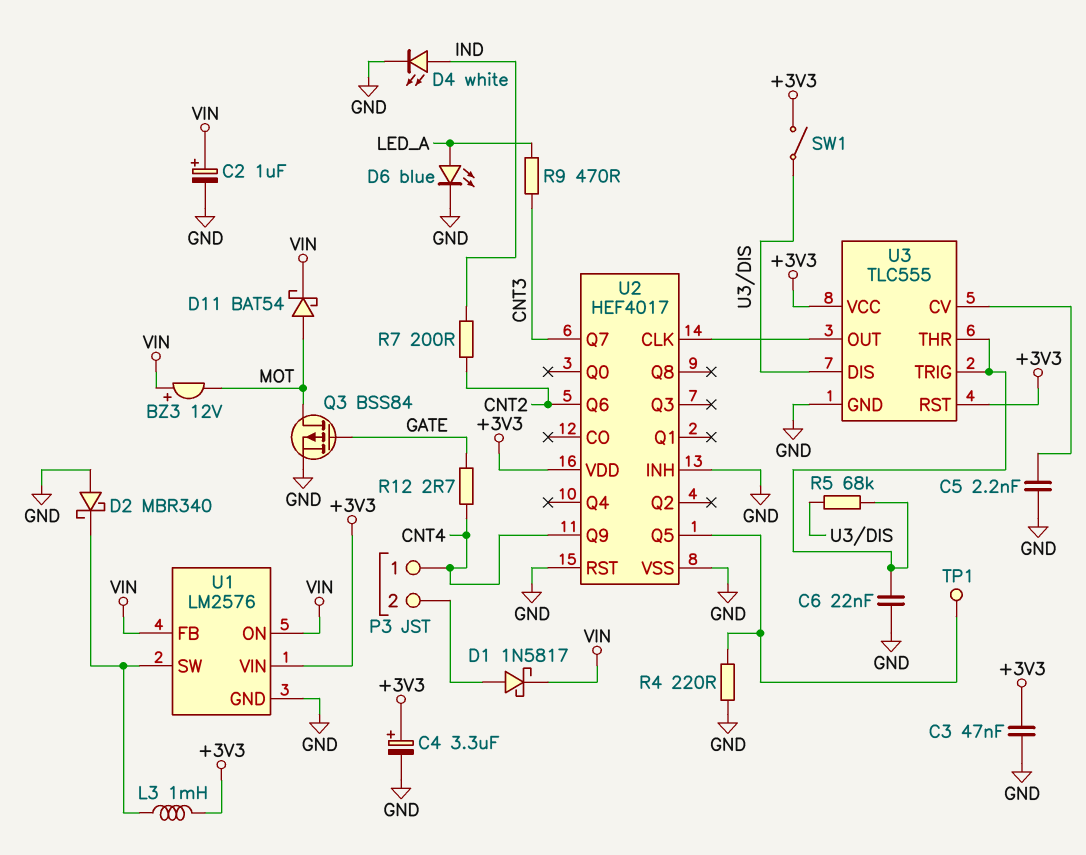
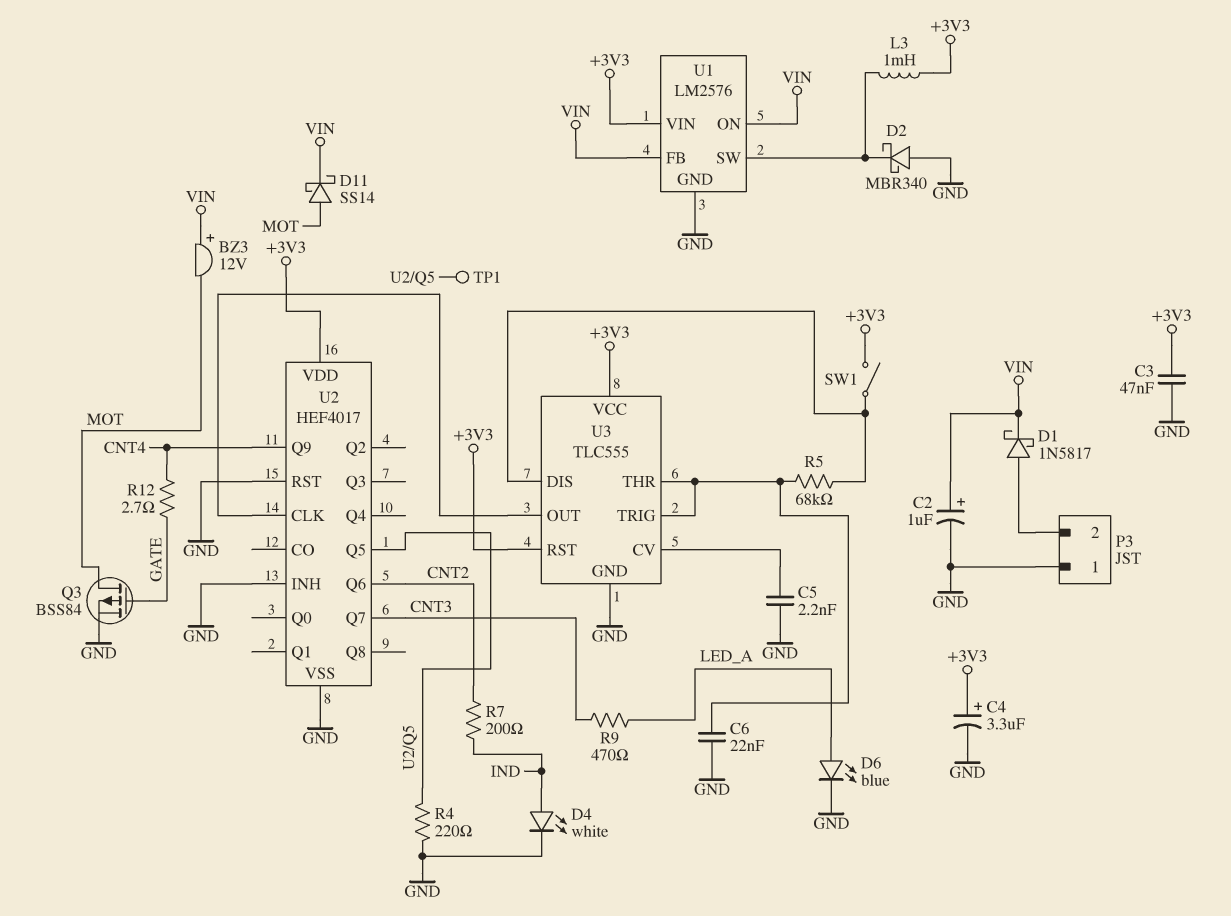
D11: schottky BAT54 (A MOT, K VIN) -> schottky SS14 (A MOT, K VIN)
P3 pin 1: CNT4 -> GND

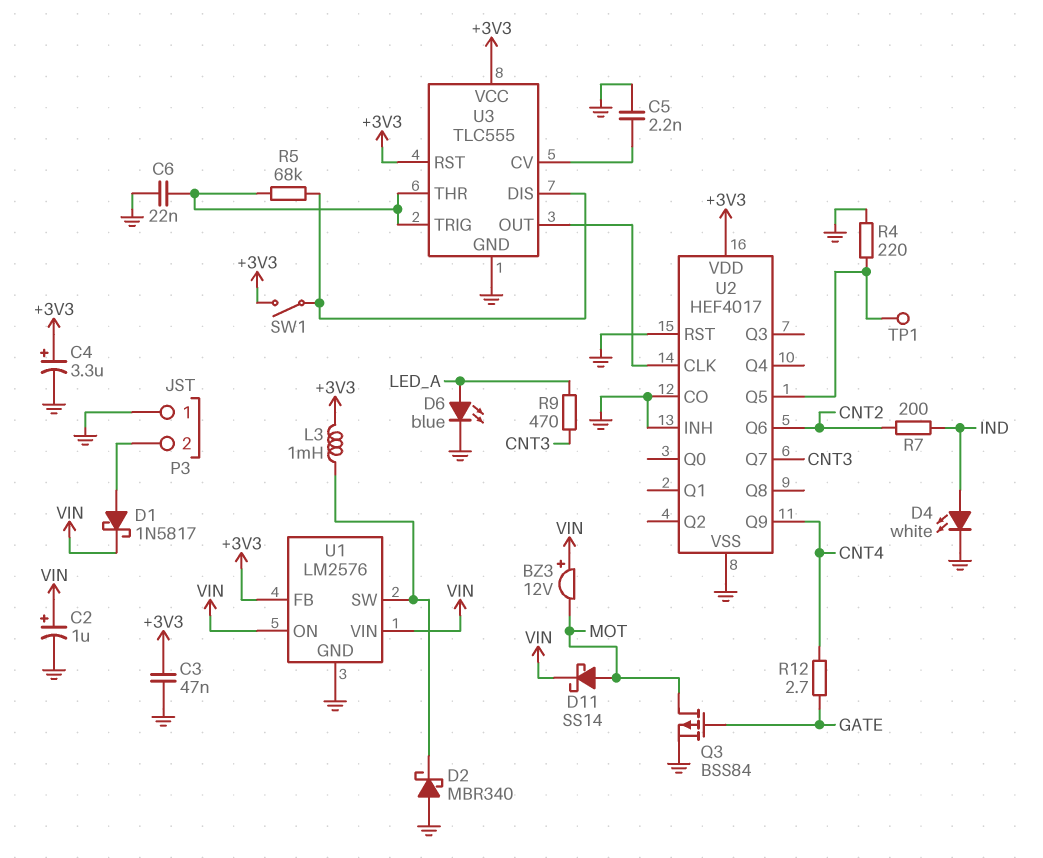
U1 pin FB: VIN -> +3V3
U1 pin VIN: +3V3 -> VIN
U2 pin CO: none -> GND

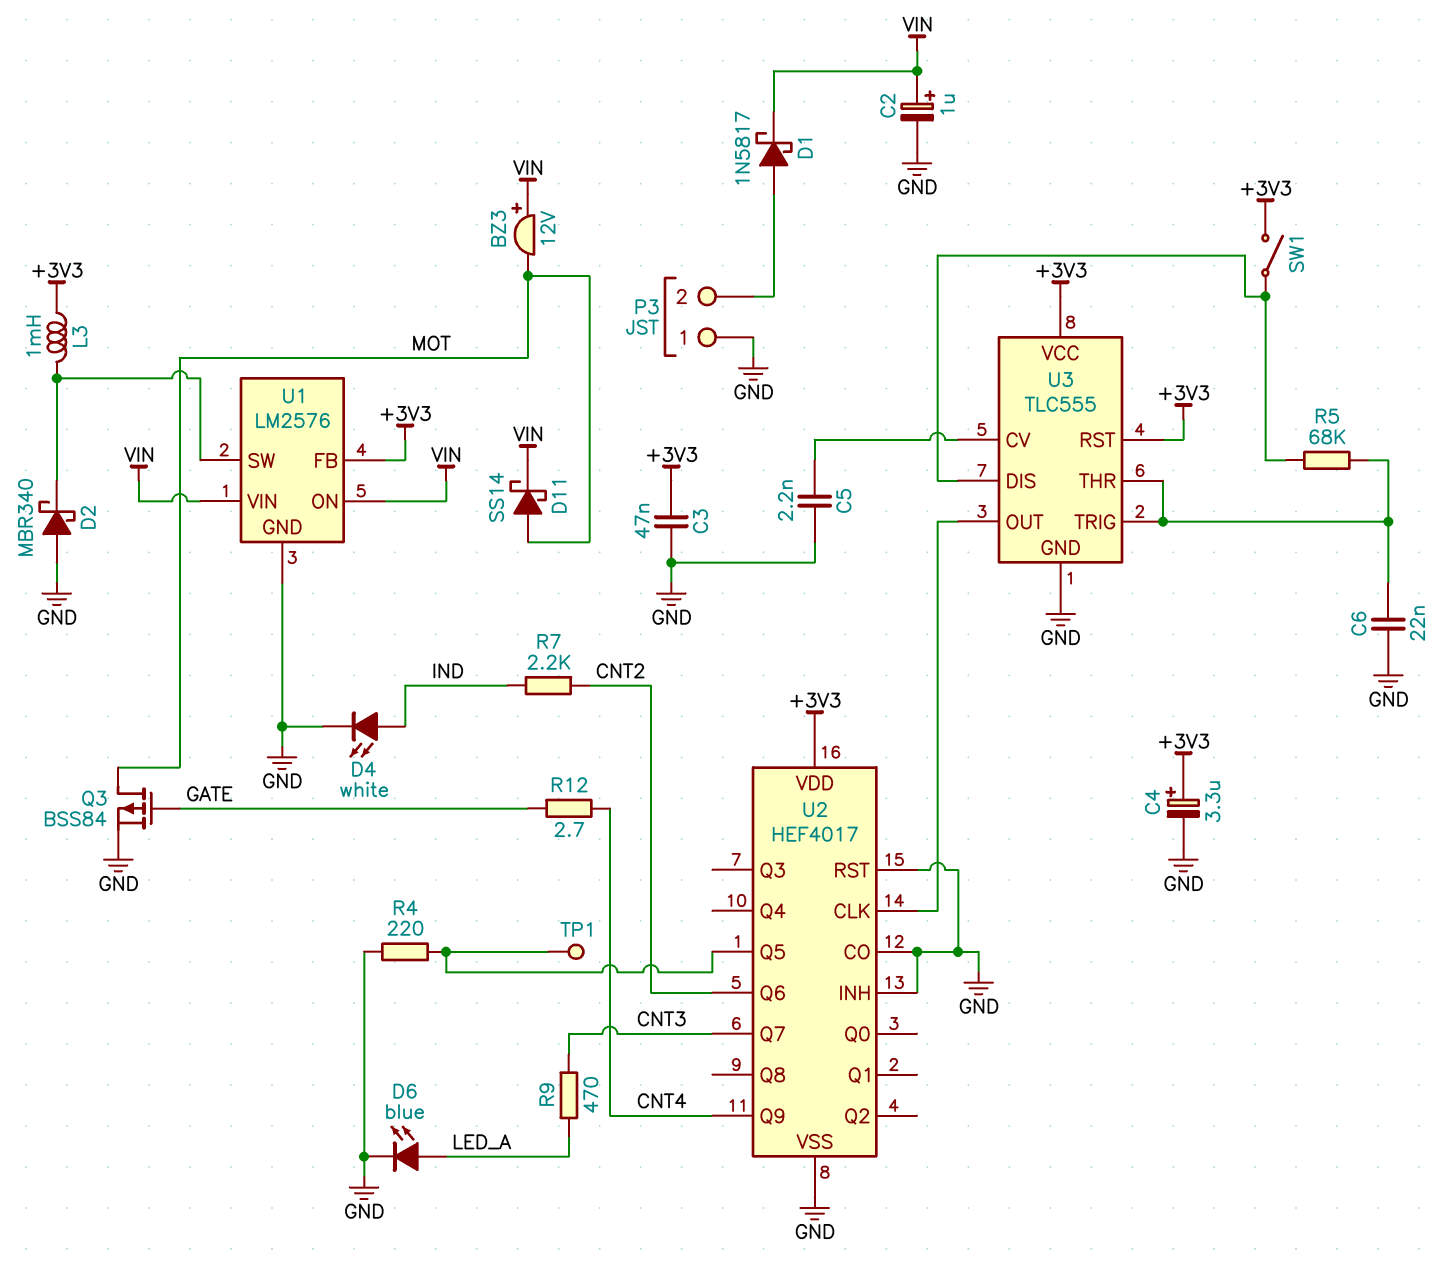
R7: 200 (CNT2, IND) -> 2.2k (CNT2, IND)

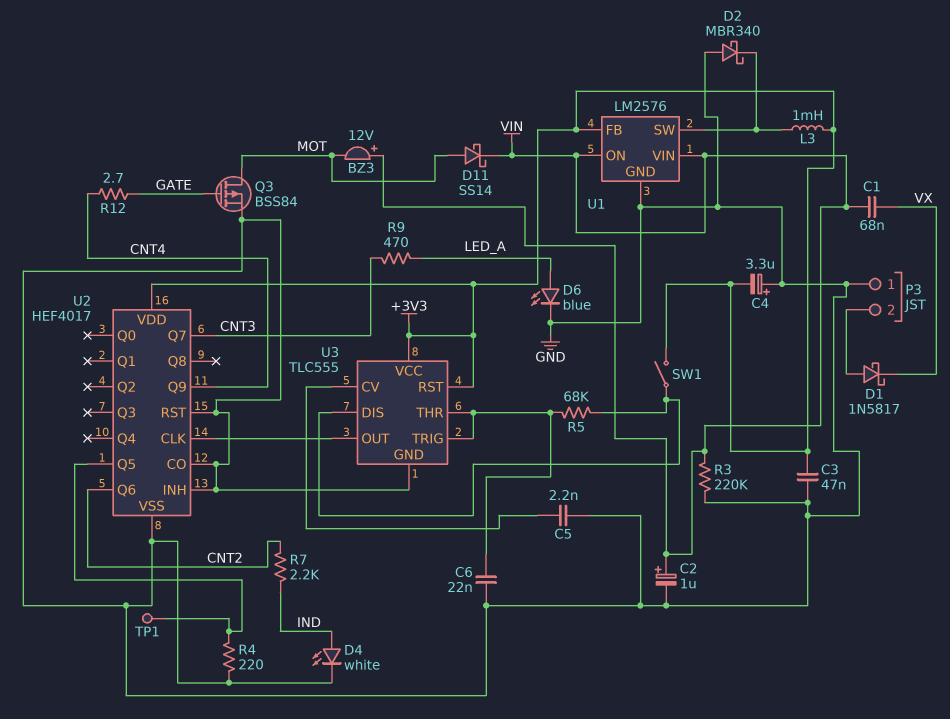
C1: none -> 68nF (VIN, VX)
C4: 3.3uF (plus +3V3, minus GND) -> 3.3uF (plus GND, minus +3V3)
D1: schottky 1N5817 (A P3/2, K VIN) -> schottky 1N5817 (A P3/2, K VX)
R3: none -> 220k (GND, VIN)

